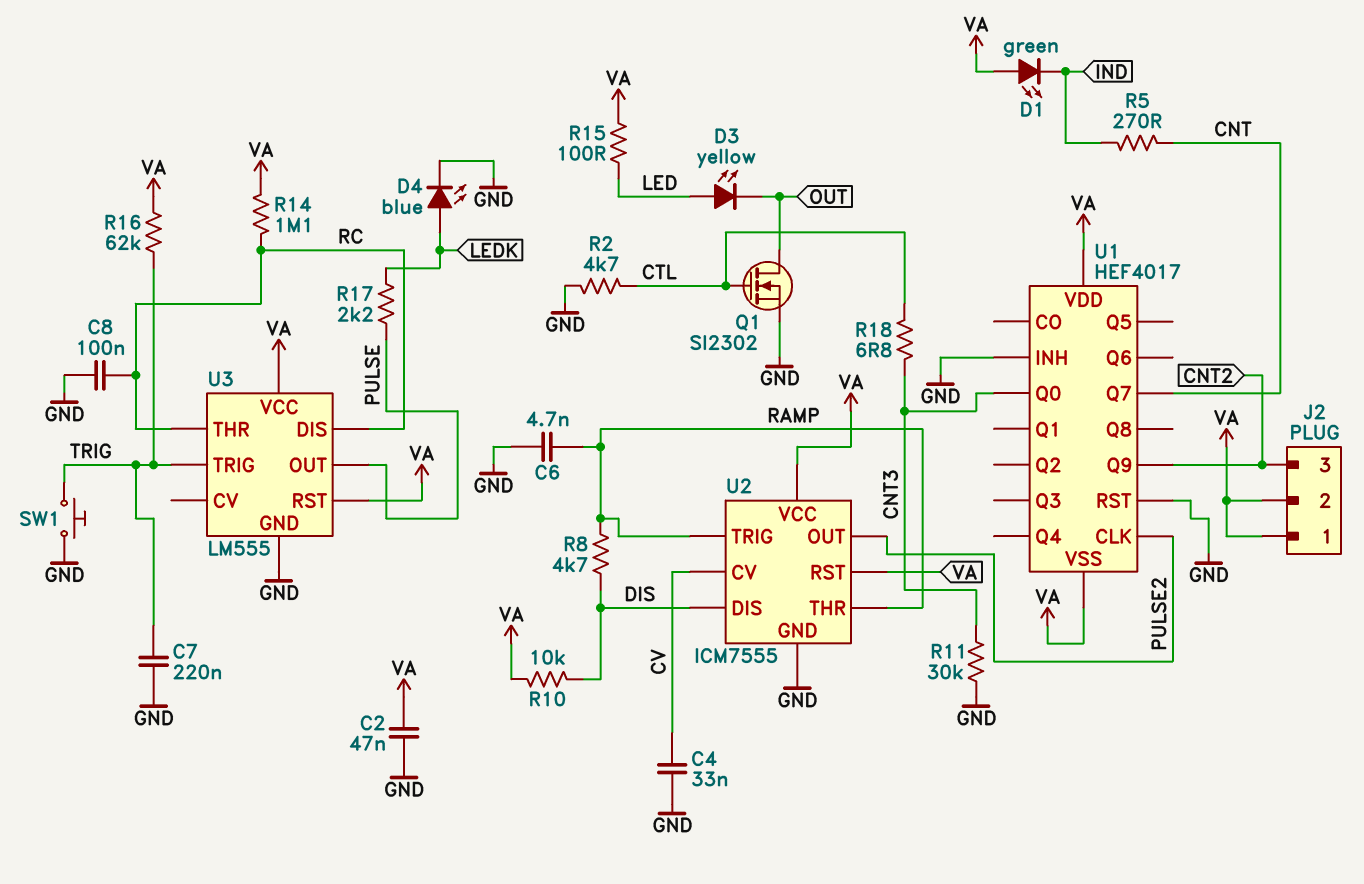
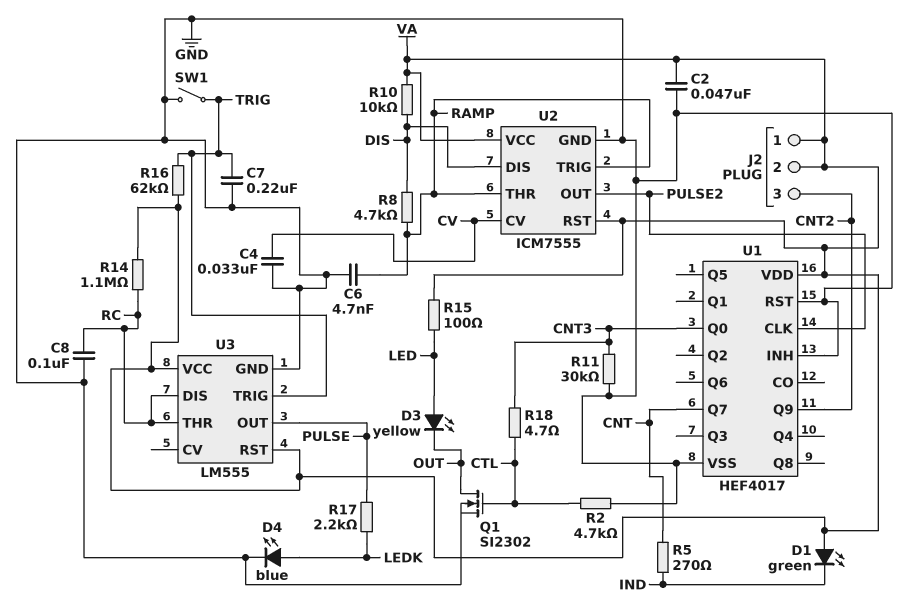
R18: 6.8 (CNT3, CTL) -> 4.7 (CNT3, CTL)
SW1: button (GND, TRIG) -> switch (GND, TRIG)
U1 pin VSS: VA -> GND

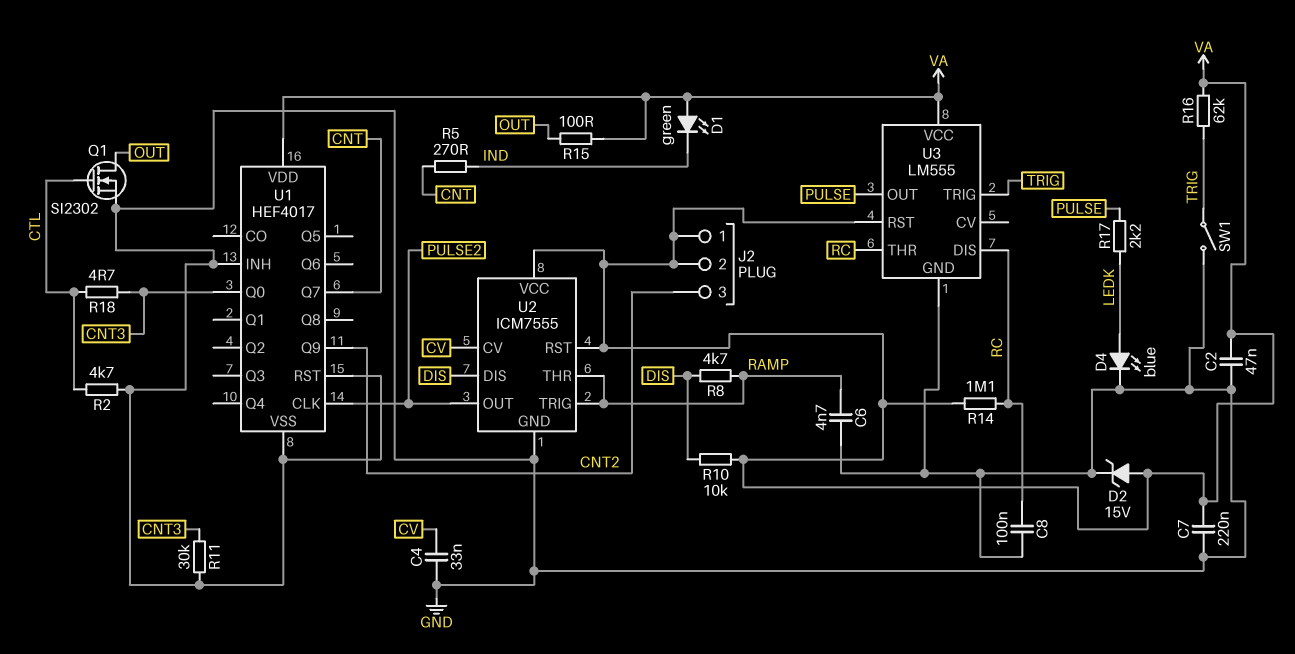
C7: 220nF (GND, TRIG) -> 220nF (GND, VA)
D2: none -> zener 15V (A VA, K GND)
D3: LED yellow (A LED, K OUT) -> none
R15: 100 (LED, VA) -> 100 (OUT, VA)

